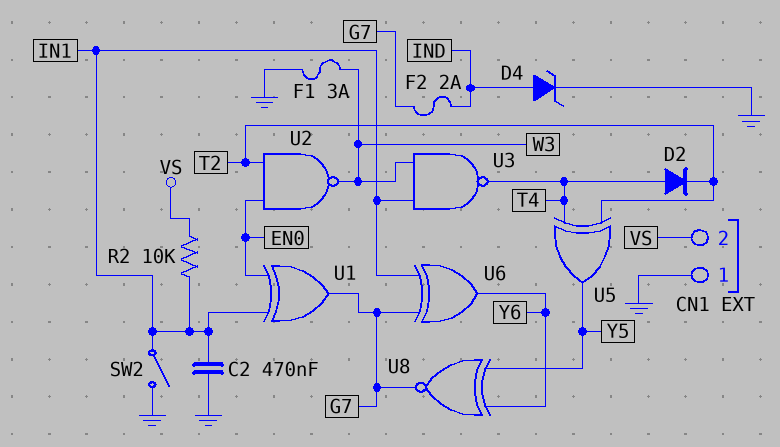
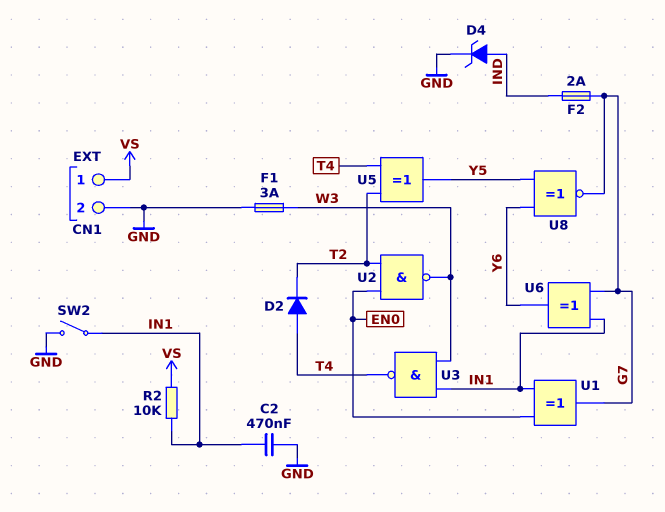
CN1 pin 1: GND -> VS
CN1 pin 2: VS -> GND

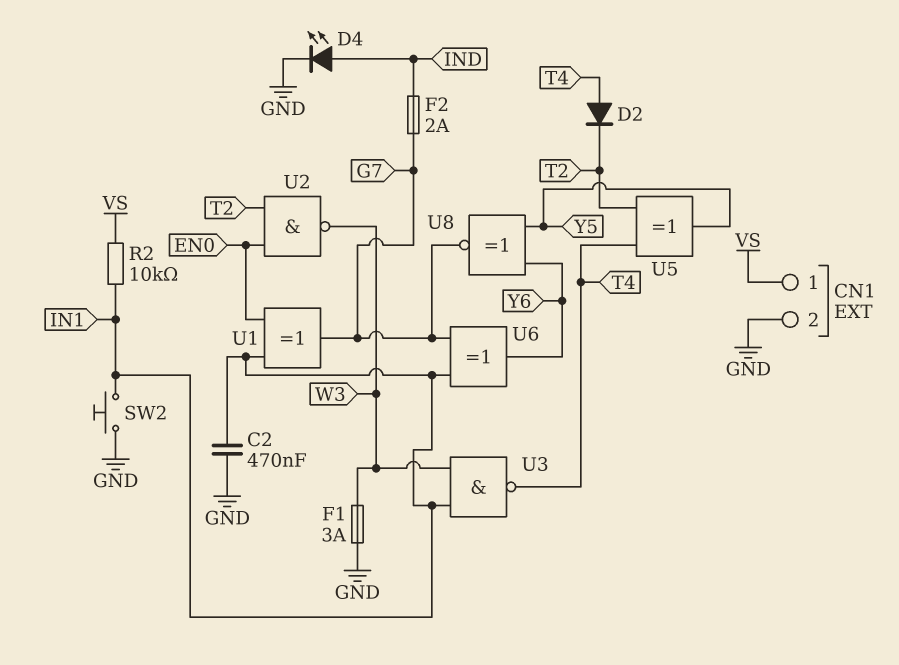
D4: zener (A IND, K GND) -> LED (A IND, K GND)
SW2: switch (GND, IN1) -> button (GND, IN1)

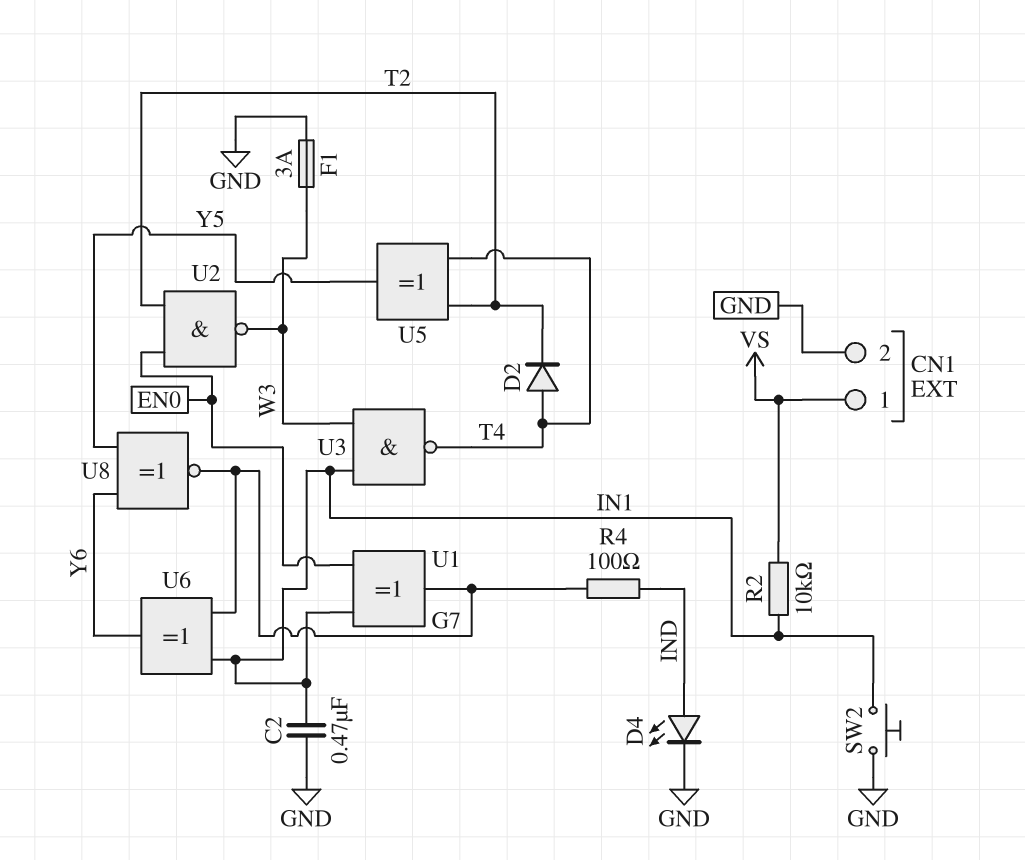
F2: 2A (G7, IND) -> none
R4: none -> 100 (G7, IND)

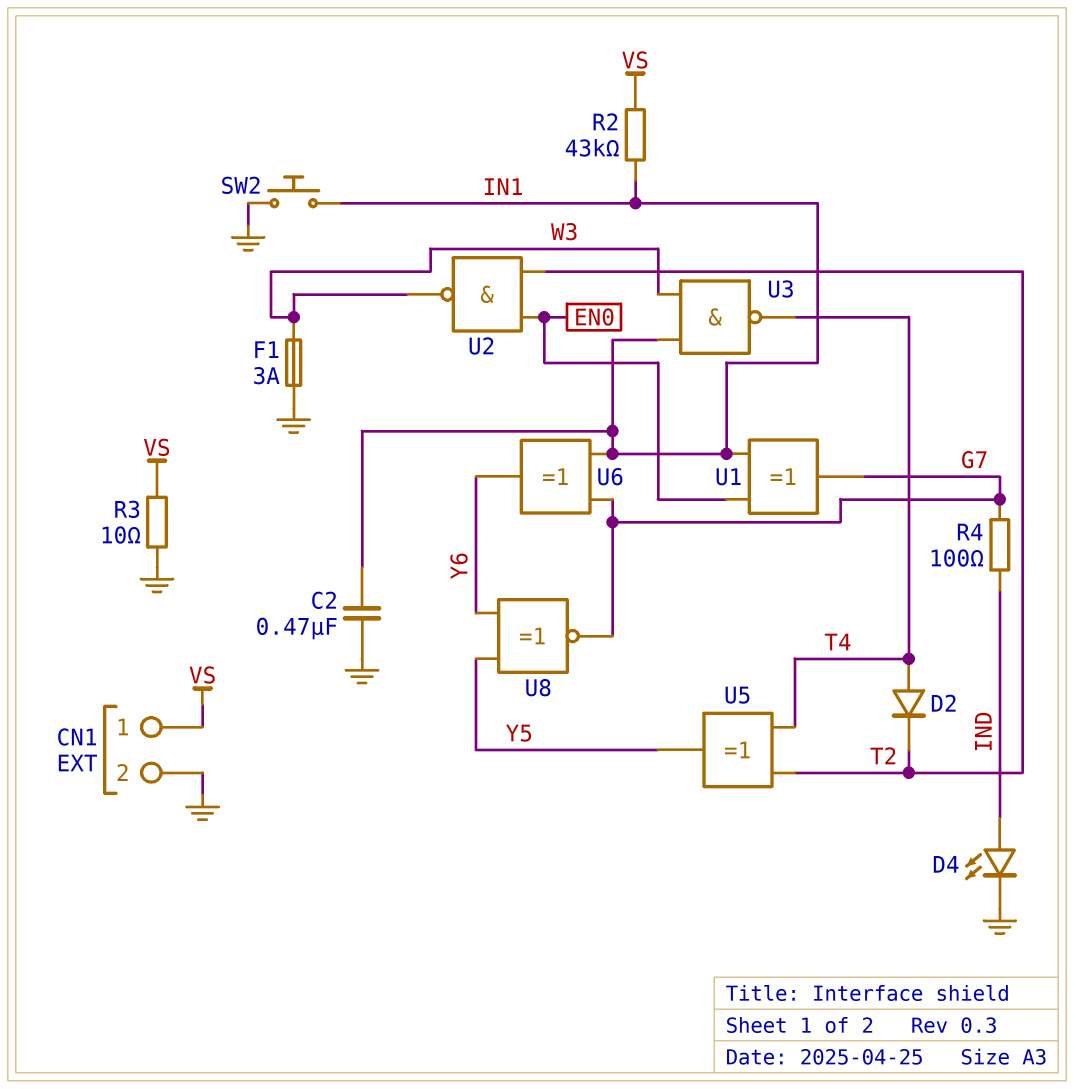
R2: 10k (IN1, VS) -> 43k (IN1, VS)
R3: none -> 10 (GND, VS)

